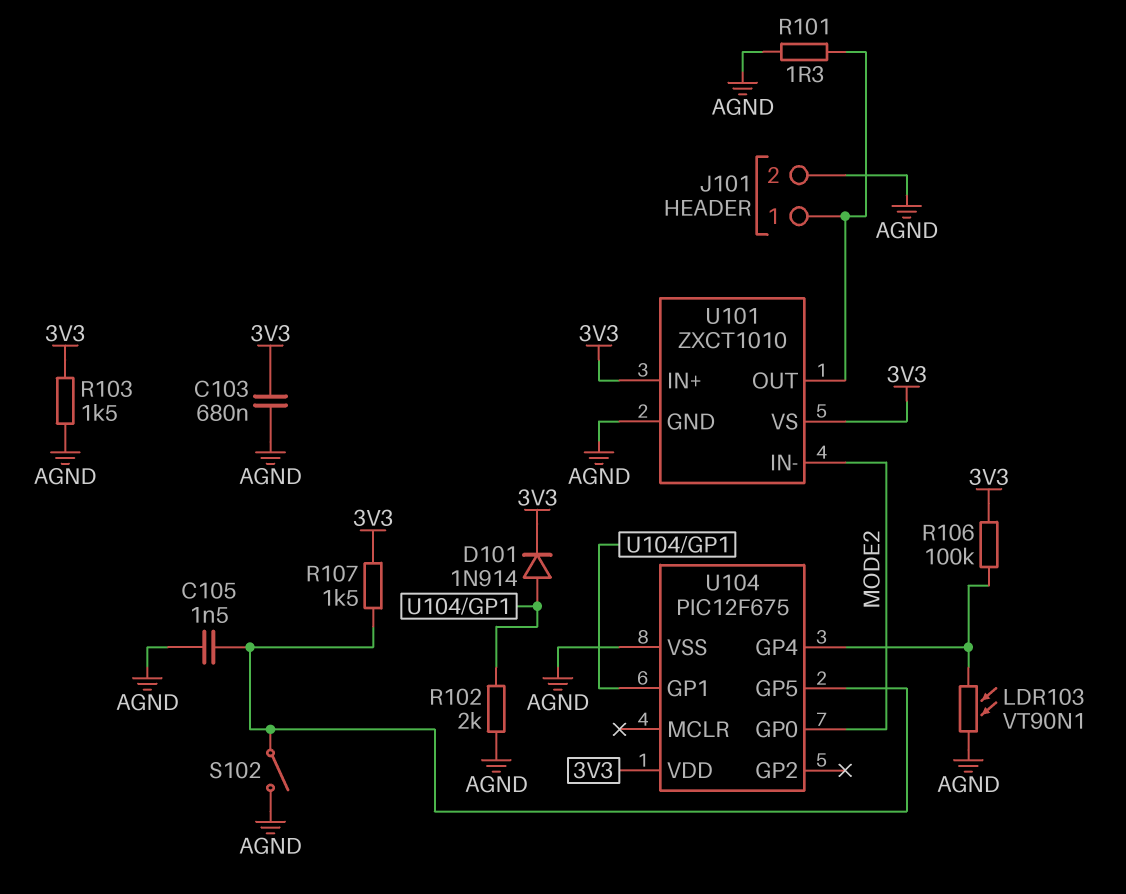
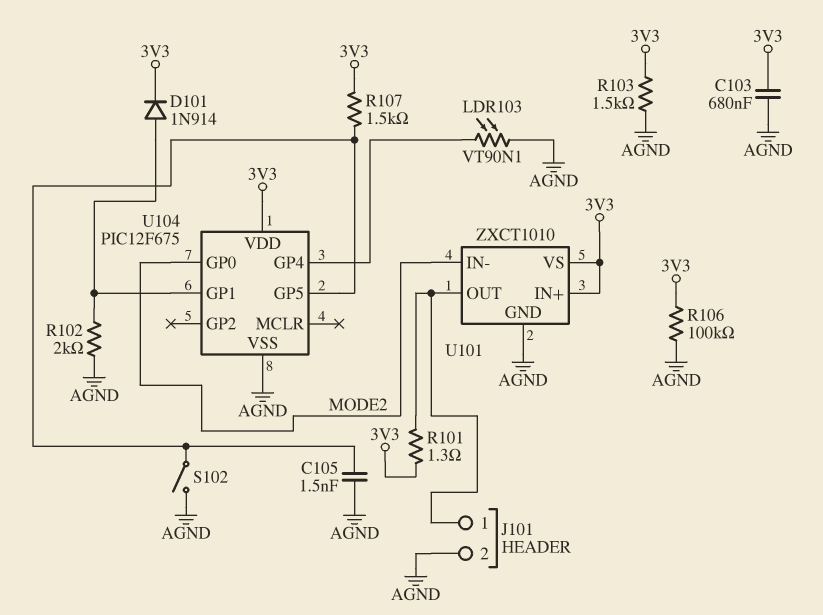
R101: 1.3 (AGND, J101/1) -> 1.3 (3V3, J101/1)
R106: 100k (3V3, U104/GP4) -> 100k (3V3, AGND)

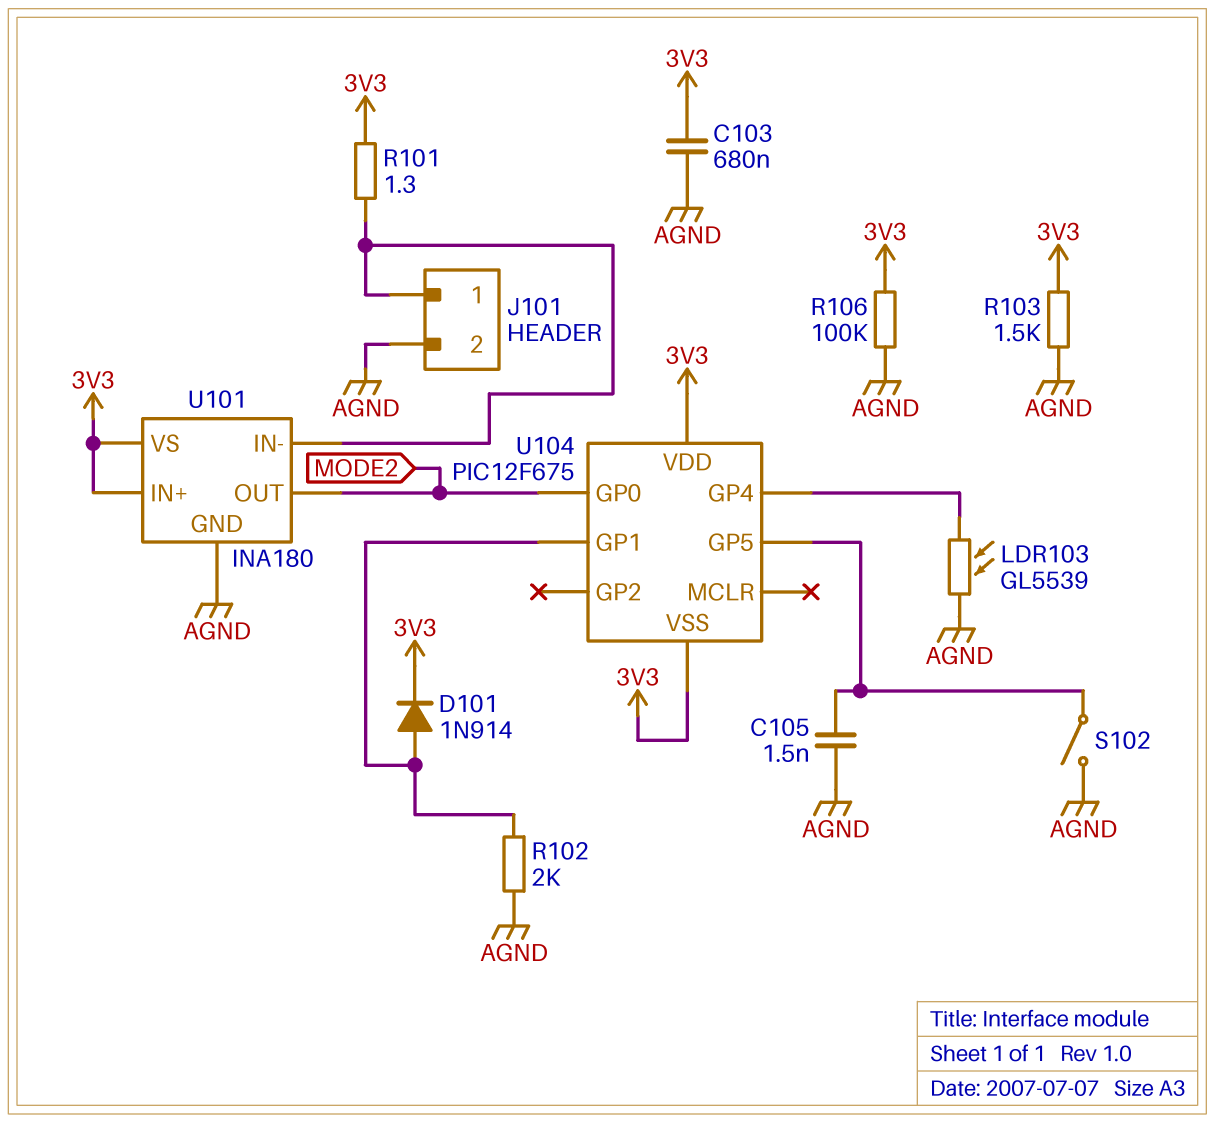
LDR103: VT90N1 (AGND, U104/GP4) -> GL5539 (AGND, U104/GP4)
R107: 1.5k (3V3, U104/GP5) -> none
U101: ZXCT1010 -> INA180
U101 pin IN-: MODE2 -> J101/1
U101 pin OUT: J101/1 -> MODE2
U104 pin VSS: AGND -> 3V3

